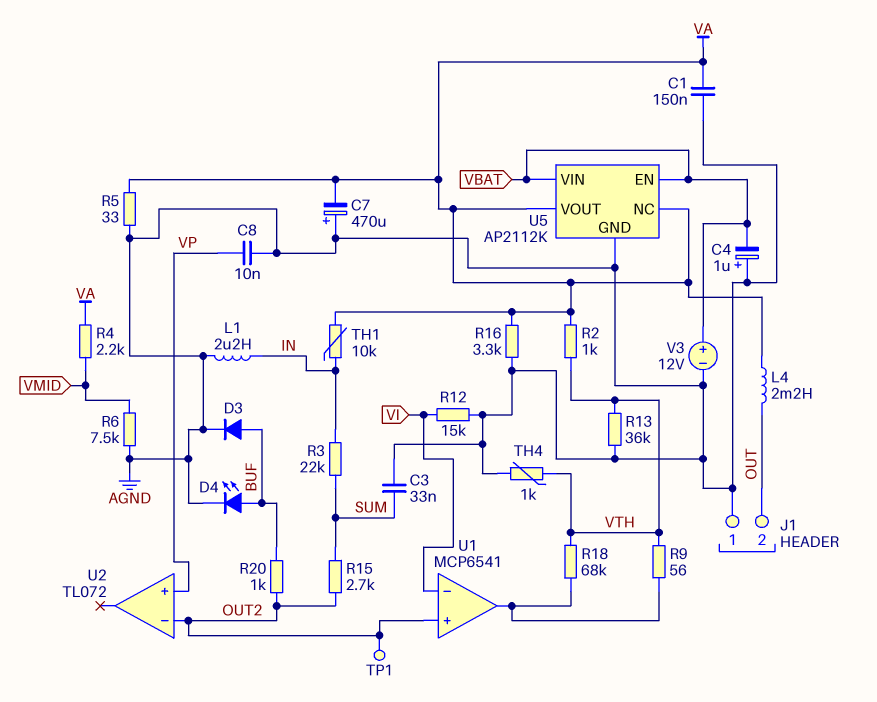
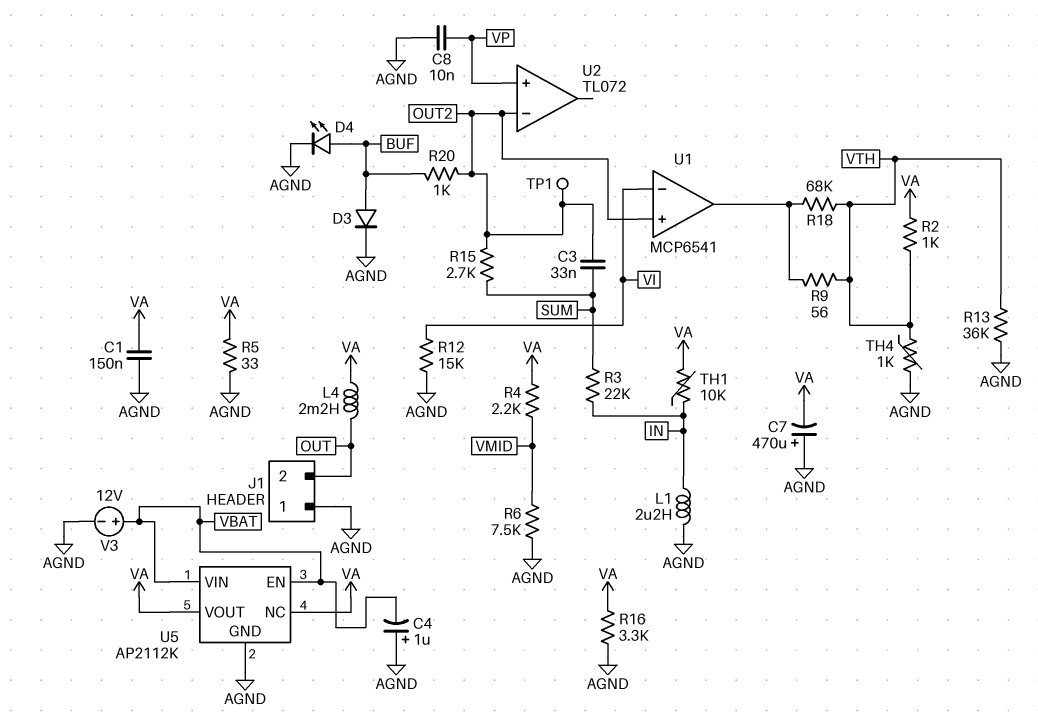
C3: 33nF (AGND, SUM) -> 33nF (OUT2, SUM)

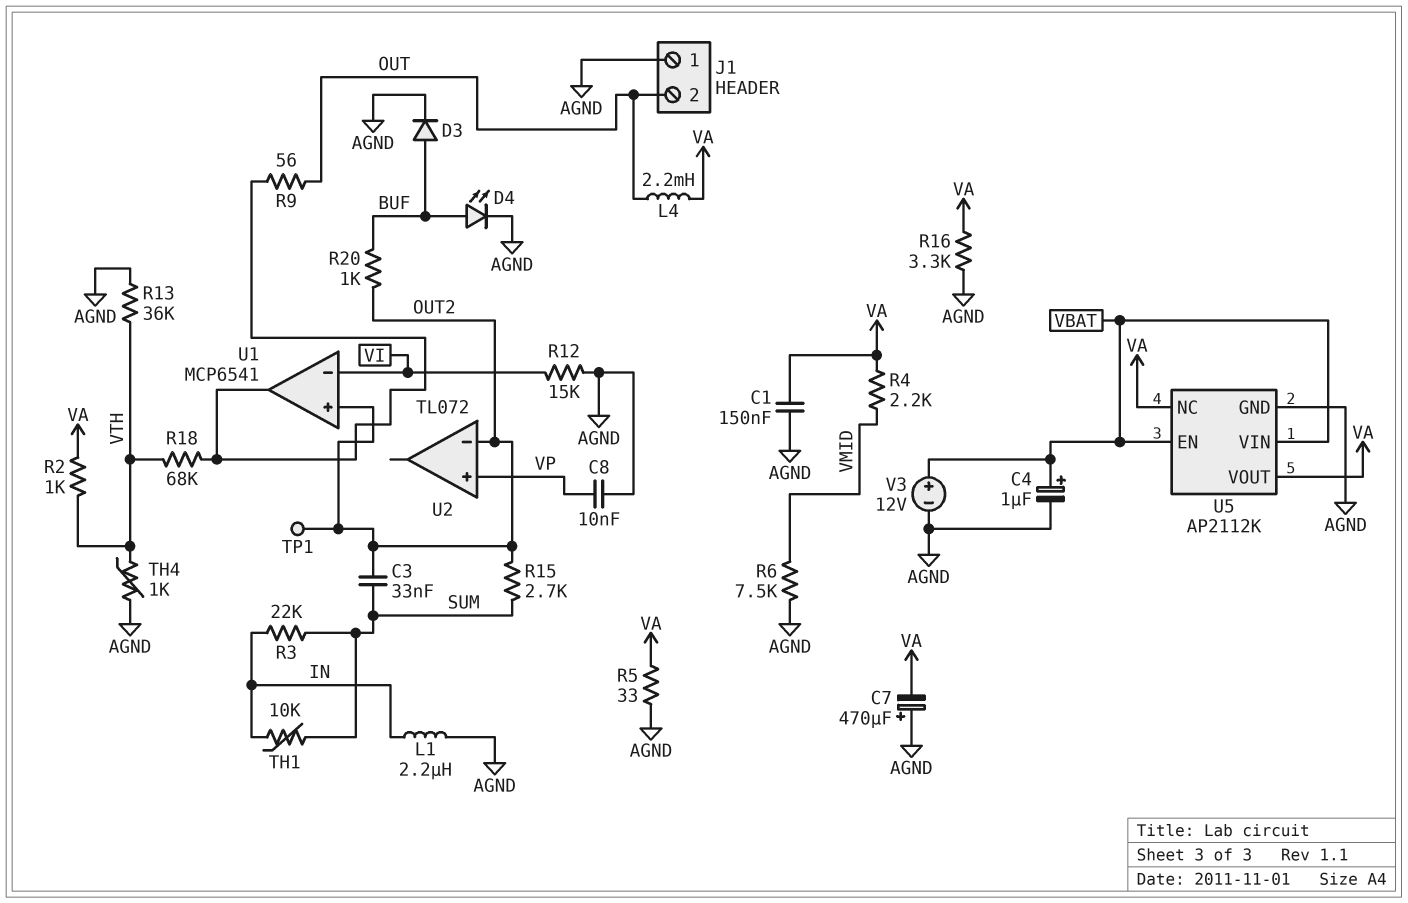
C4: 1uF (plus AGND, minus VBAT) -> 1uF (plus VBAT, minus AGND)
R9: 56 (U1/out, VTH) -> 56 (OUT, U1/out)
TH1: 10k (IN, VA) -> 10k (IN, SUM)

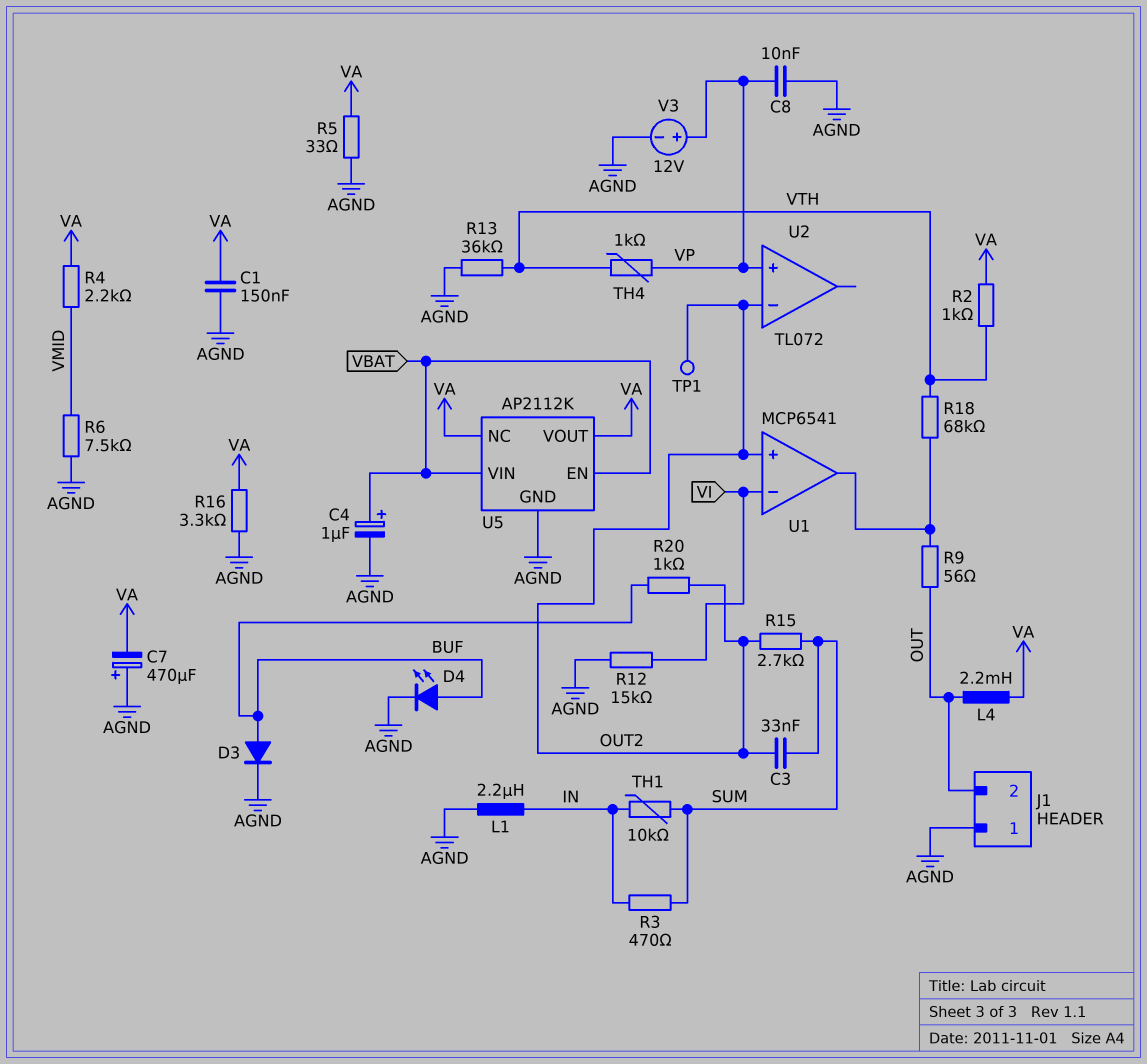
R3: 22k (IN, SUM) -> 470 (IN, SUM)
TH4: 1k (AGND, VTH) -> 1k (VP, VTH)
V3: 12V (plus VBAT, minus AGND) -> 12V (plus VP, minus AGND)

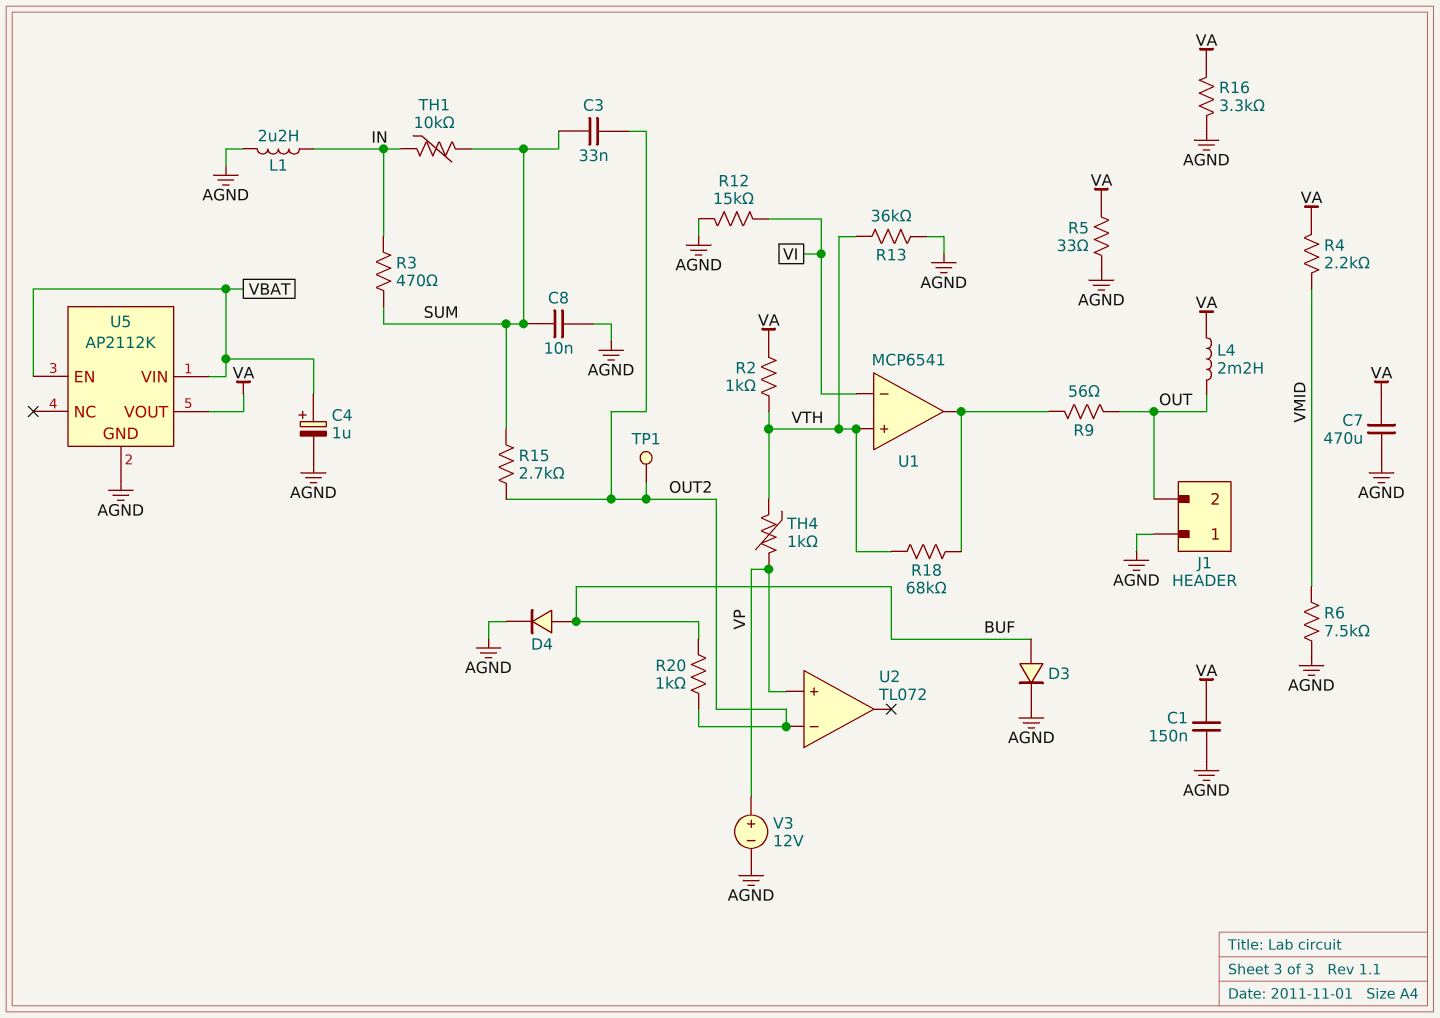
C7: 470uF (plus AGND, minus VA) -> 470uF (AGND, VA)
C8: 10nF (AGND, VP) -> 10nF (AGND, SUM)
D4: LED (A BUF, K AGND) -> diode (A BUF, K AGND)
U1 pin in+: OUT2 -> VTH
U5 pin NC: VA -> none

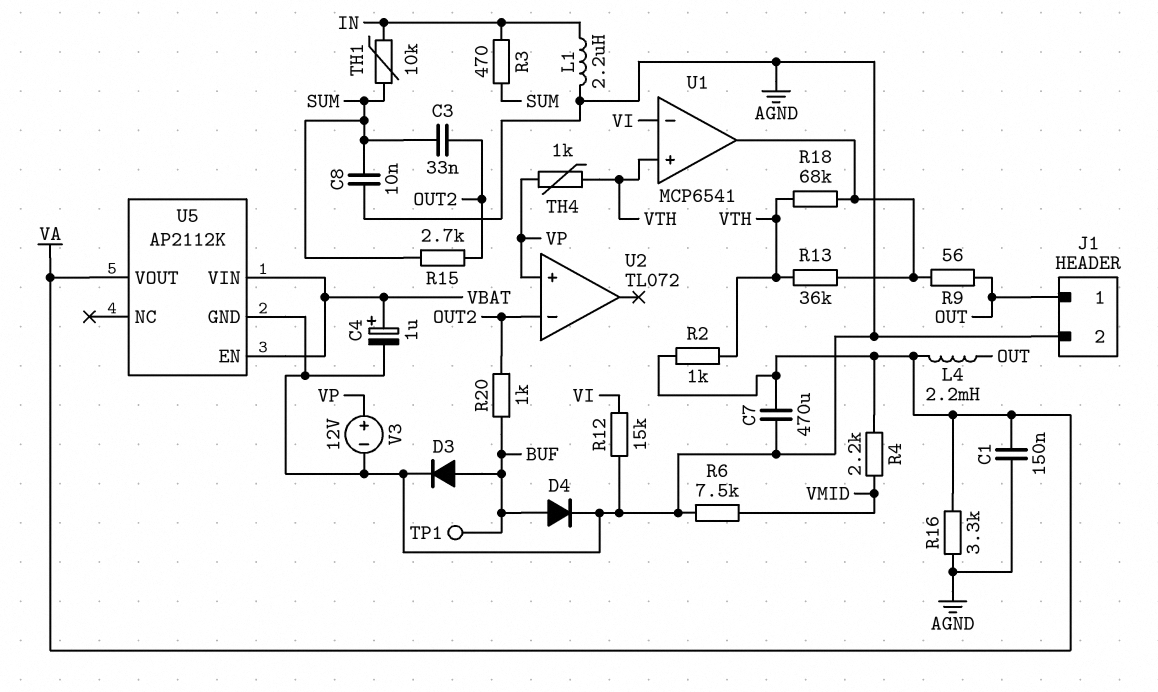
J1 pin 1: AGND -> OUT
J1 pin 2: OUT -> AGND
R5: 33 (AGND, VA) -> none
R13: 36k (AGND, VTH) -> 36k (U1/out, VTH)
TP1: test point (OUT2) -> test point (BUF)

